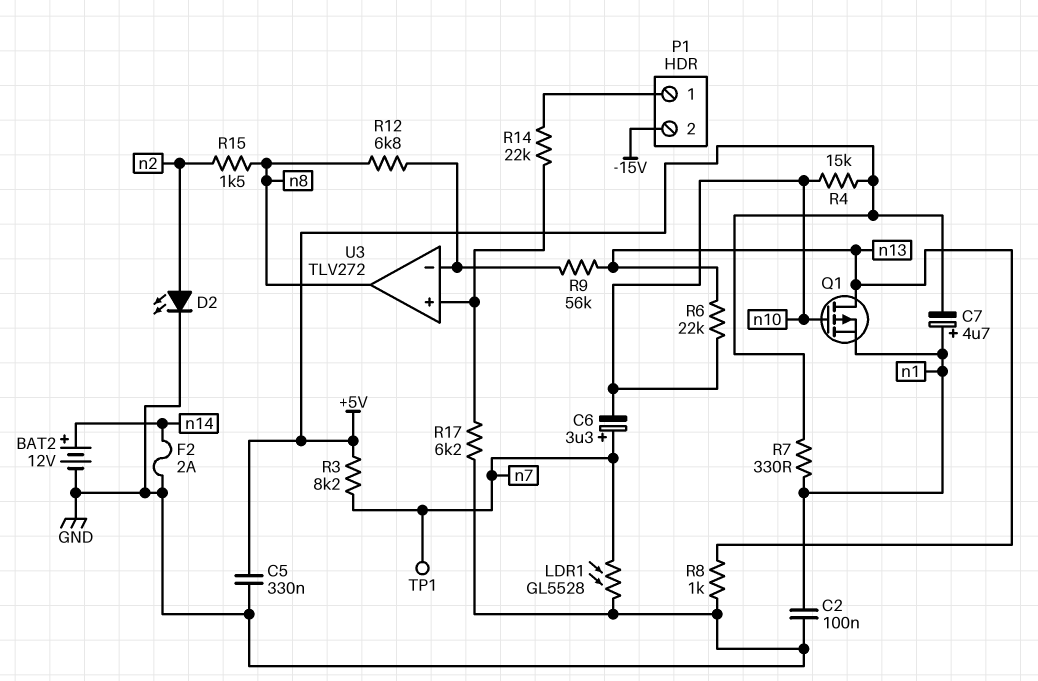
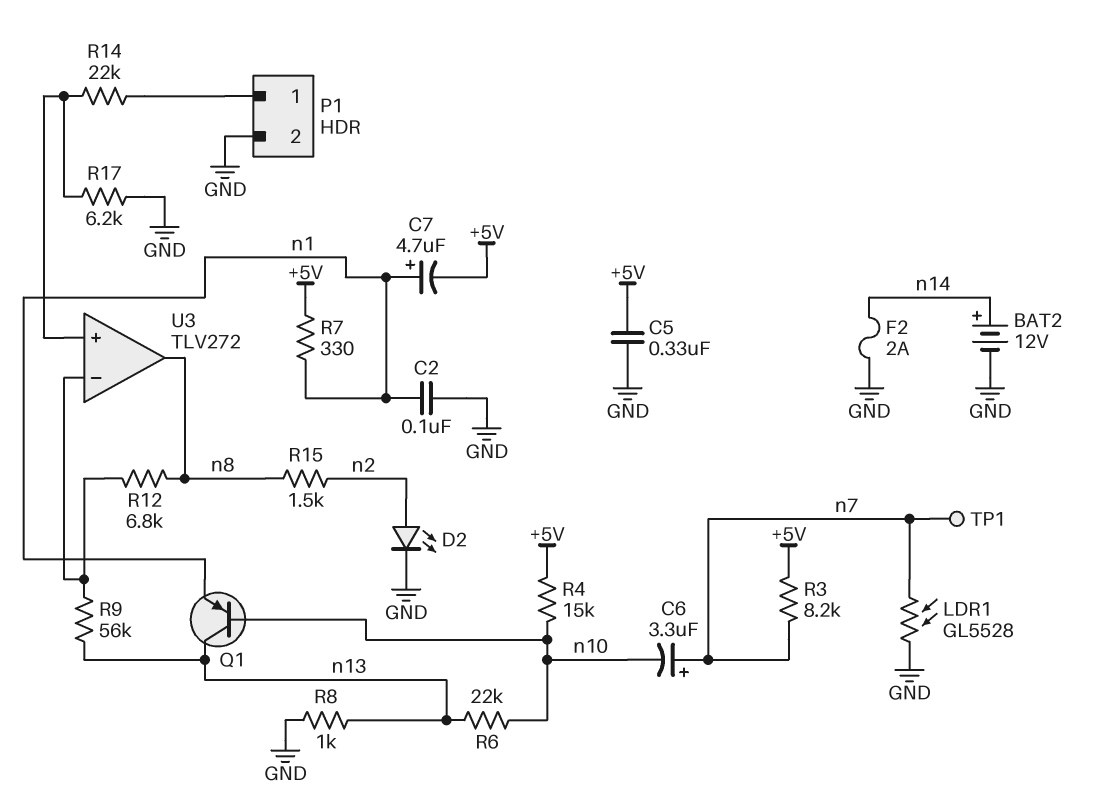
P1 pin 2: -15V -> GND
Q1: PMOS (G n10, D n13, S n1) -> PNP (B n10, C n13, E n1)

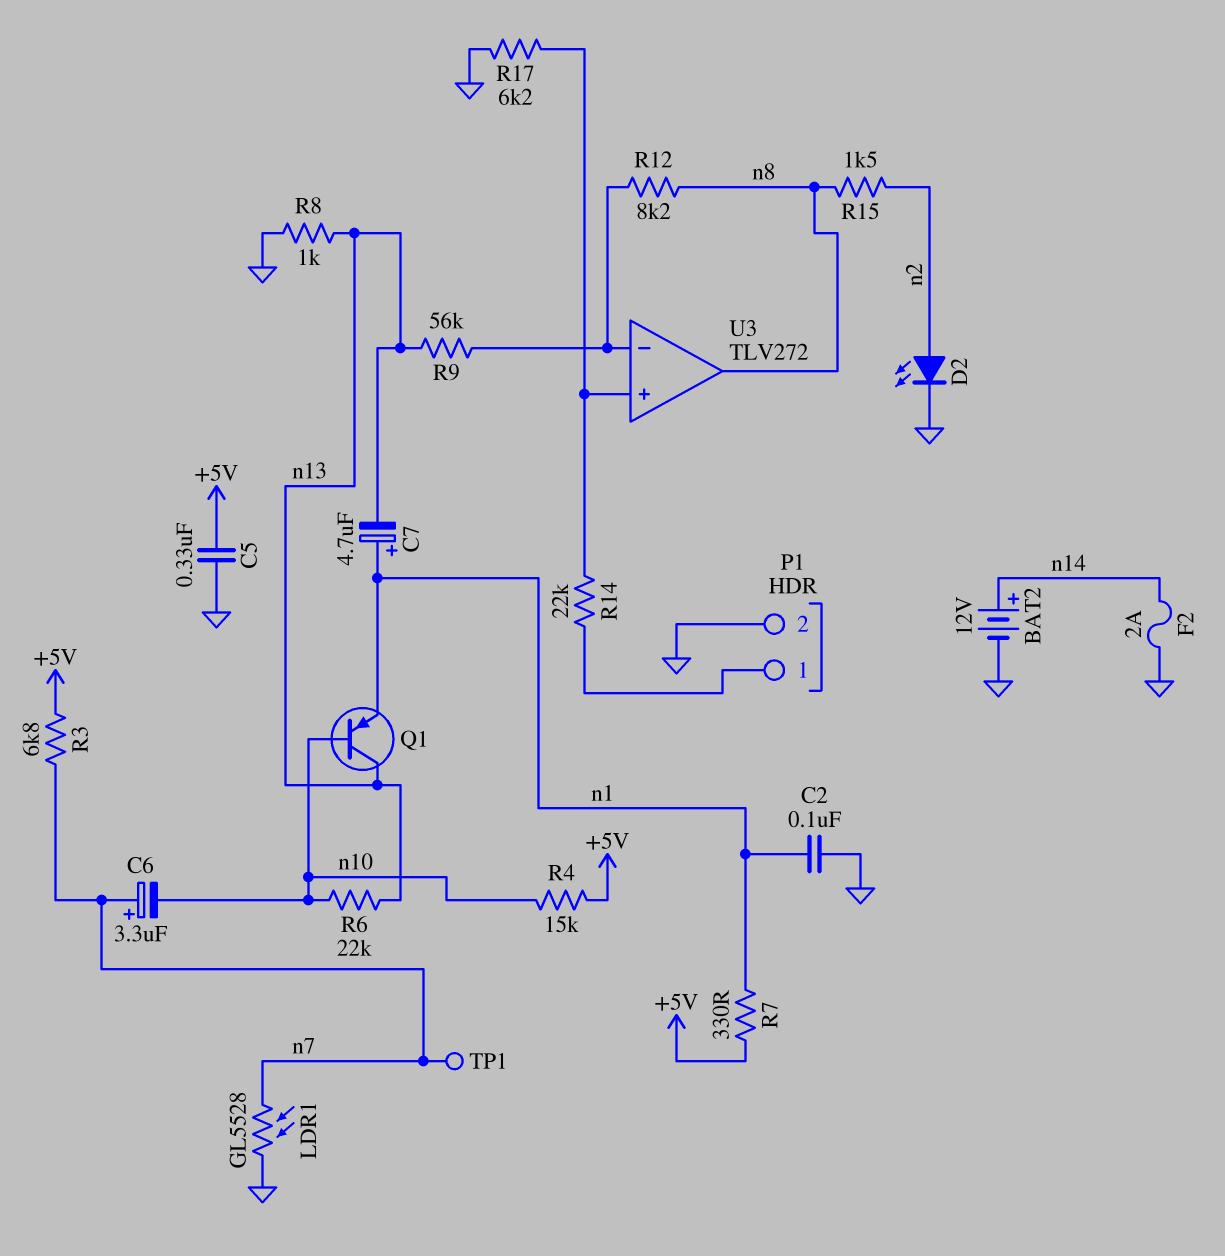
C7: 4.7uF (plus n1, minus +5V) -> 4.7uF (plus n1, minus n13)
R3: 8.2k (+5V, n7) -> 6.8k (+5V, n7)
R12: 6.8k (U3/in-, n8) -> 8.2k (U3/in-, n8)

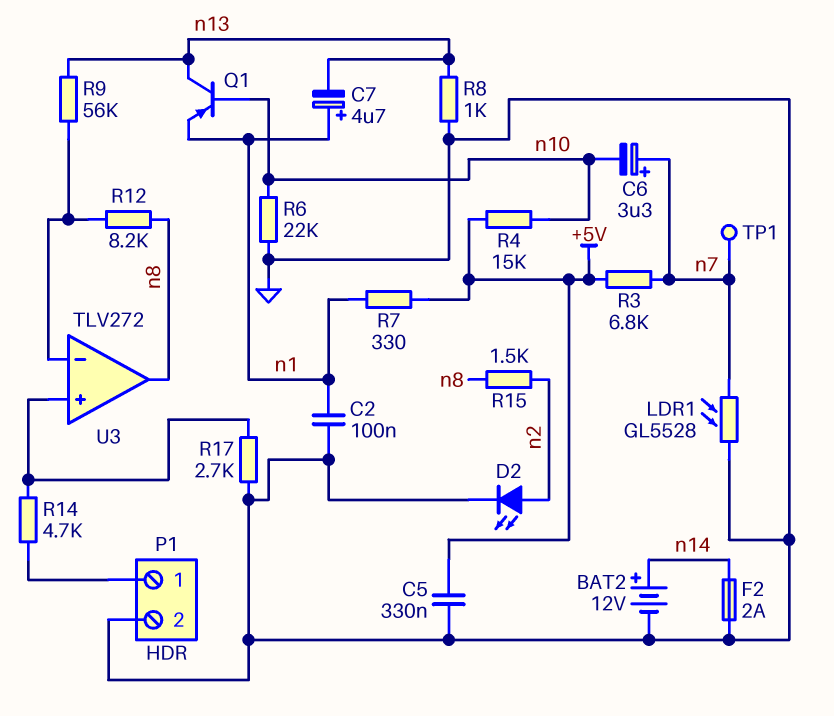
R6: 22k (n10, n13) -> 22k (GND, n10)
R14: 22k (P1/1, U3/in+) -> 4.7k (P1/1, U3/in+)
R17: 6.2k (GND, U3/in+) -> 2.7k (GND, U3/in+)

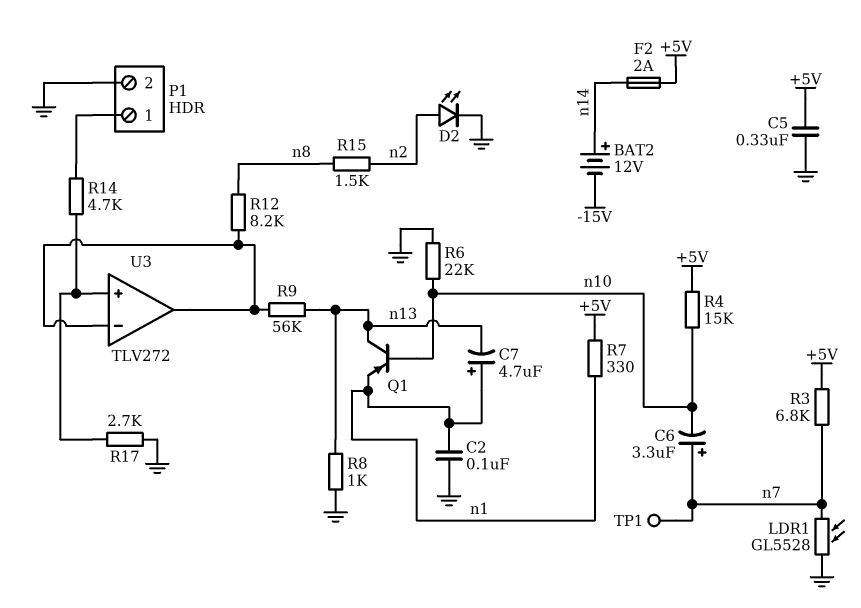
BAT2: 12V (plus n14, minus GND) -> 12V (plus n14, minus -15V)
F2: 2A (GND, n14) -> 2A (+5V, n14)
U3 pin out: n8 -> U3/in-

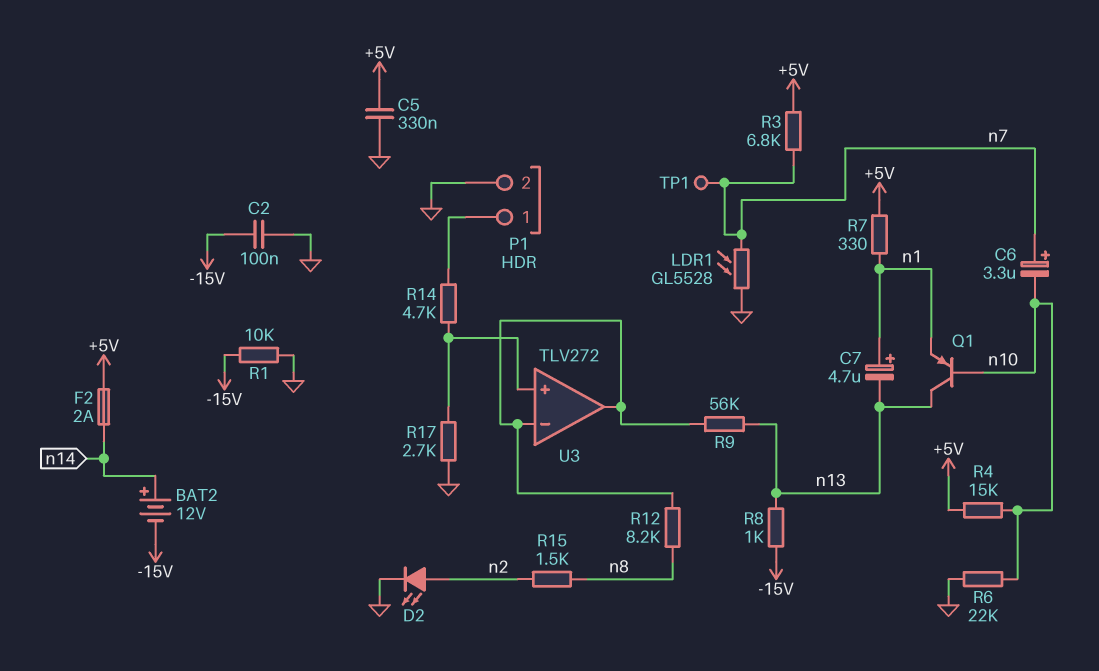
C2: 100nF (GND, n1) -> 100nF (-15V, GND)
R1: none -> 10k (-15V, GND)
R8: 1k (GND, n13) -> 1k (-15V, n13)

